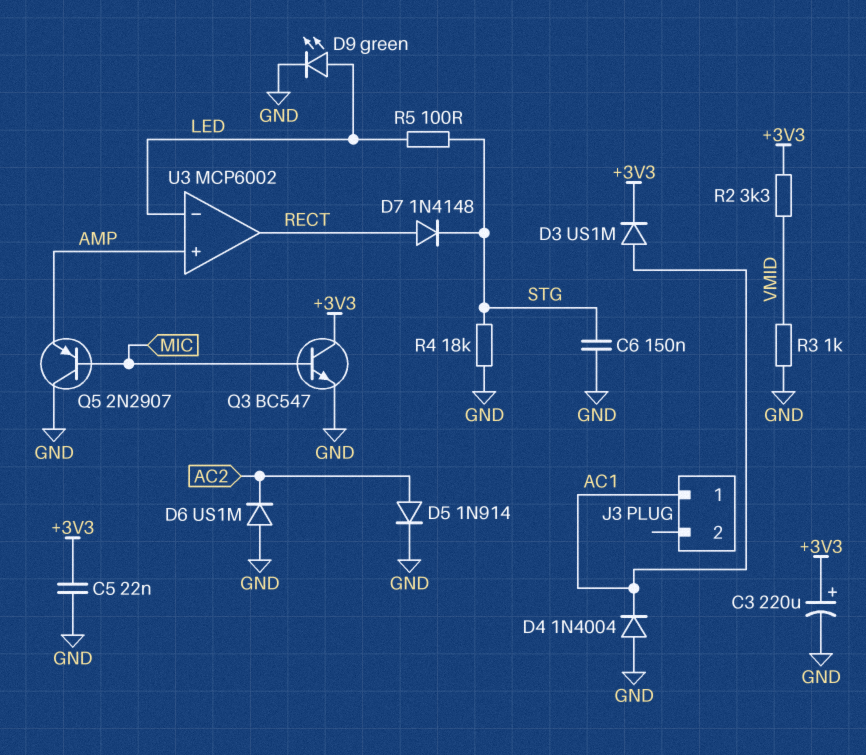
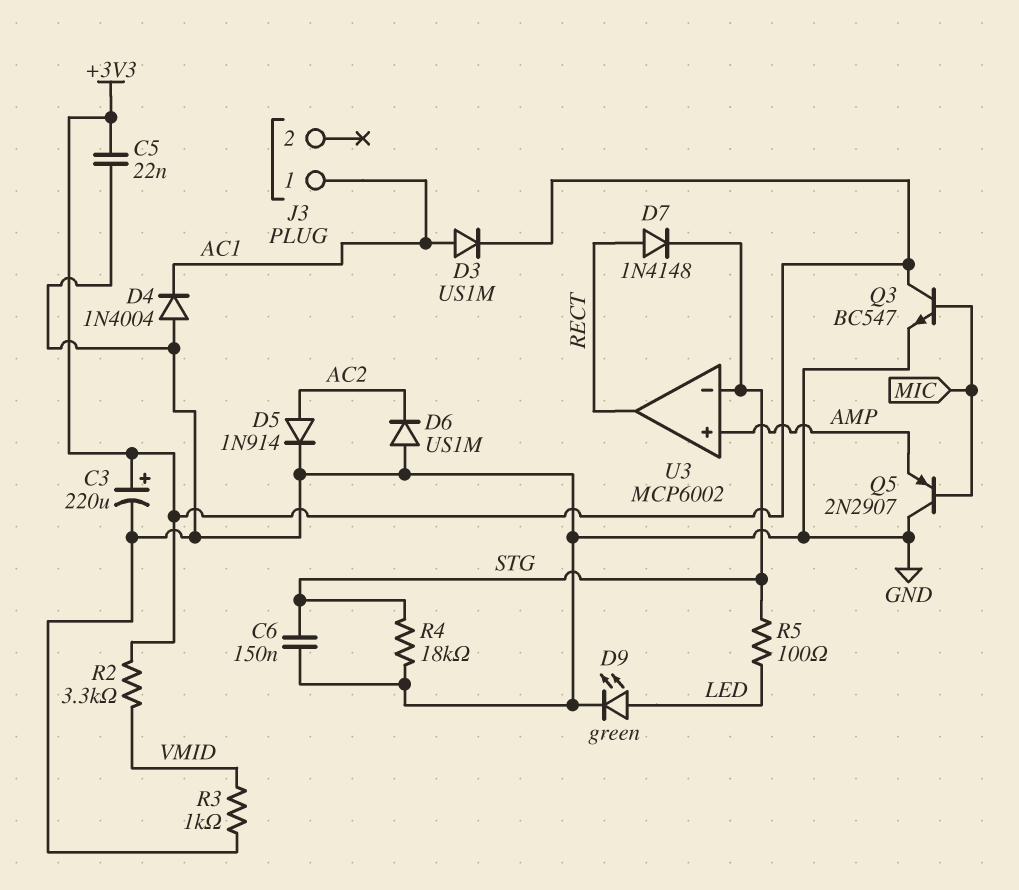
U3 pin in-: LED -> STG

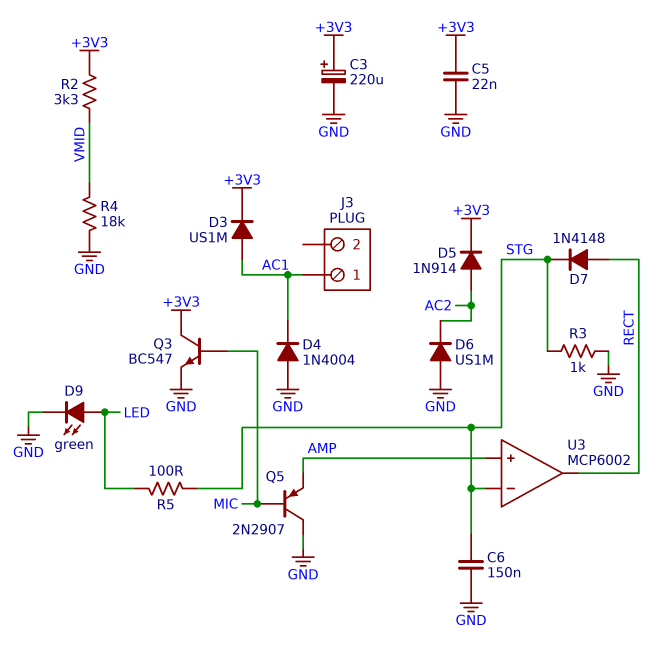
D5: diode 1N914 (A AC2, K GND) -> diode 1N914 (A AC2, K +3V3)
R3: 1k (GND, VMID) -> 1k (GND, STG)
R4: 18k (GND, STG) -> 18k (GND, VMID)

